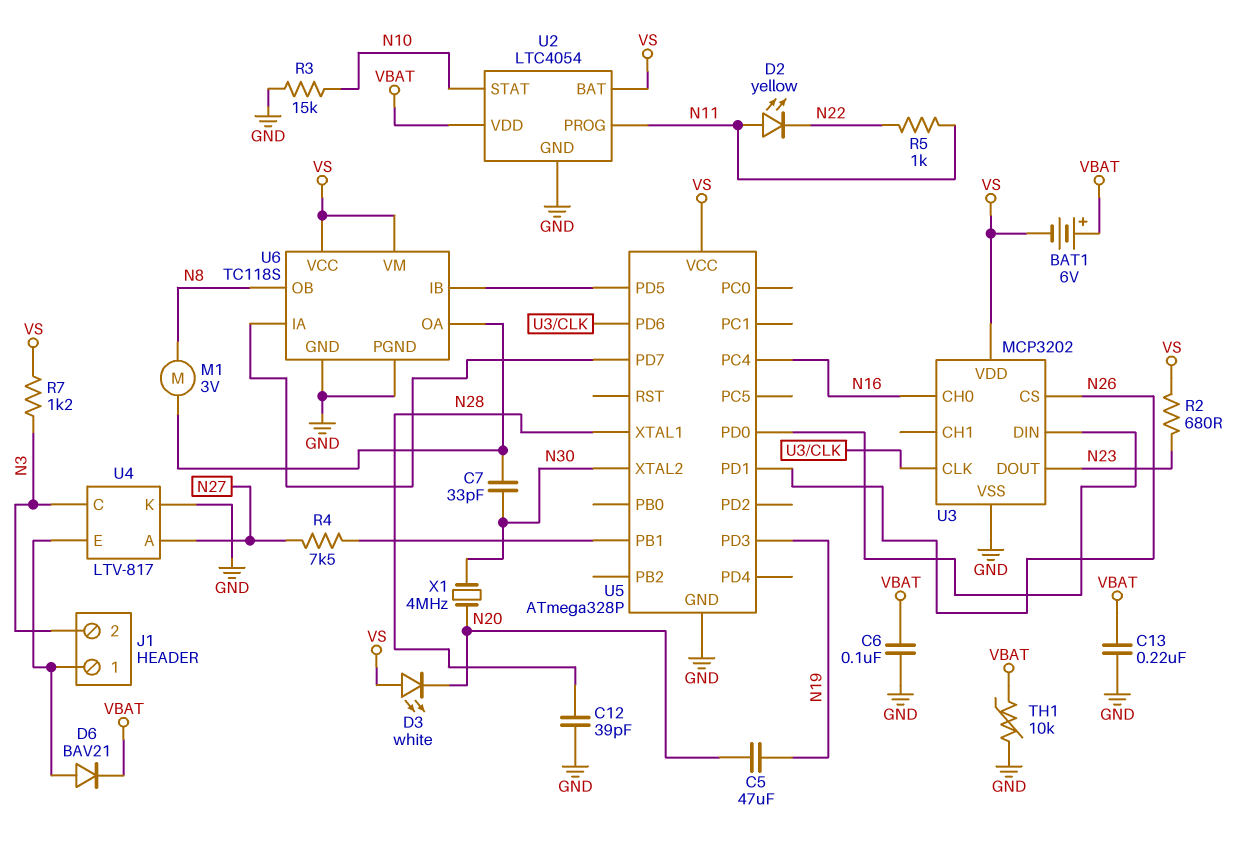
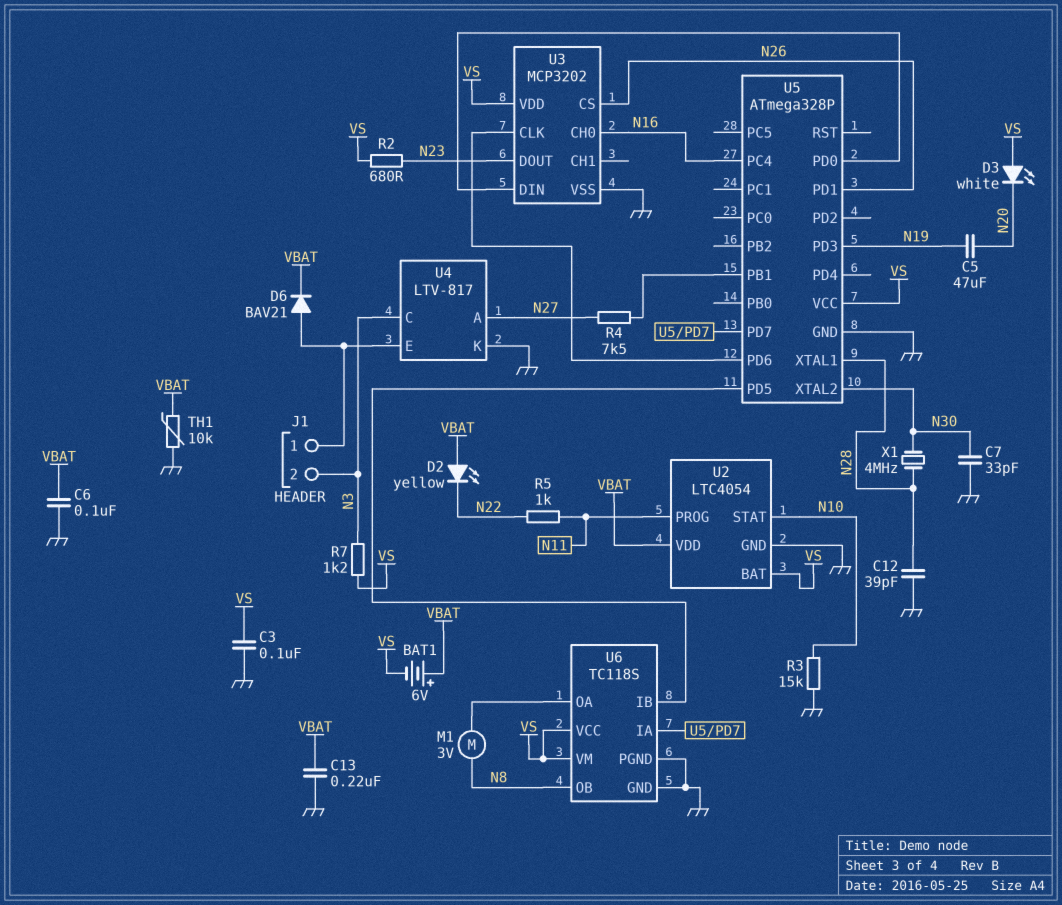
C3: none -> 100nF (GND, VS)
C7: 33pF (N30, U6/OA) -> 33pF (GND, N30)
D2: LED yellow (A N11, K N22) -> LED yellow (A VBAT, K N22)
X1: 4MHz (N20, N30) -> 4MHz (N28, N30)

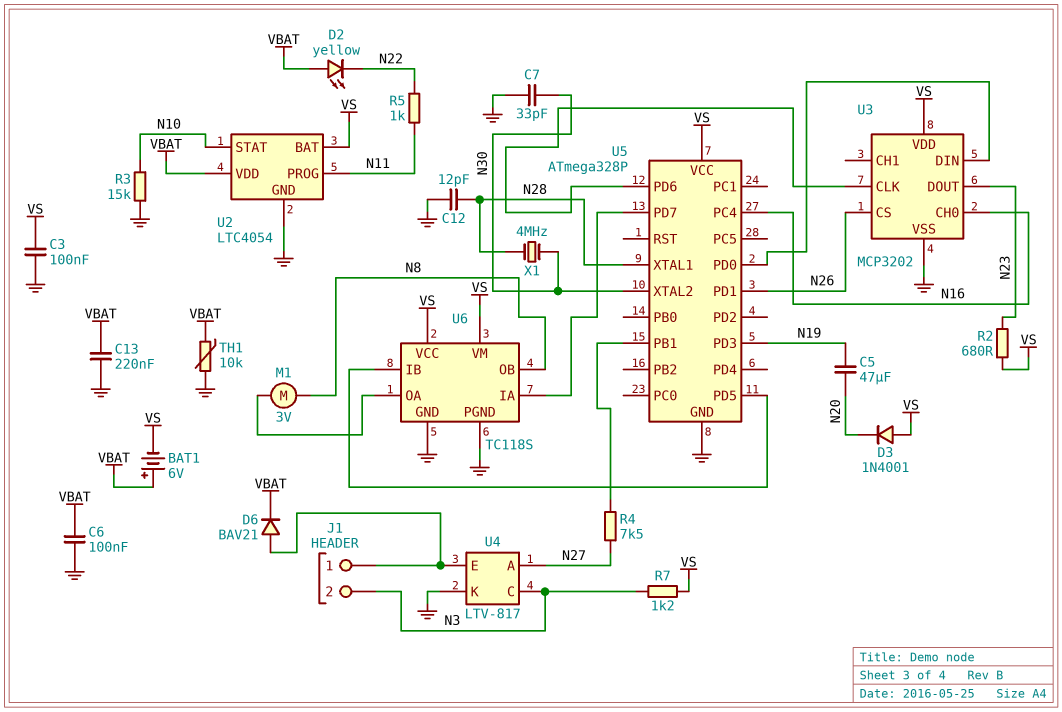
C12: 39pF (GND, N28) -> 12pF (GND, N28)
D3: LED white (A VS, K N20) -> diode 1N4001 (A VS, K N20)

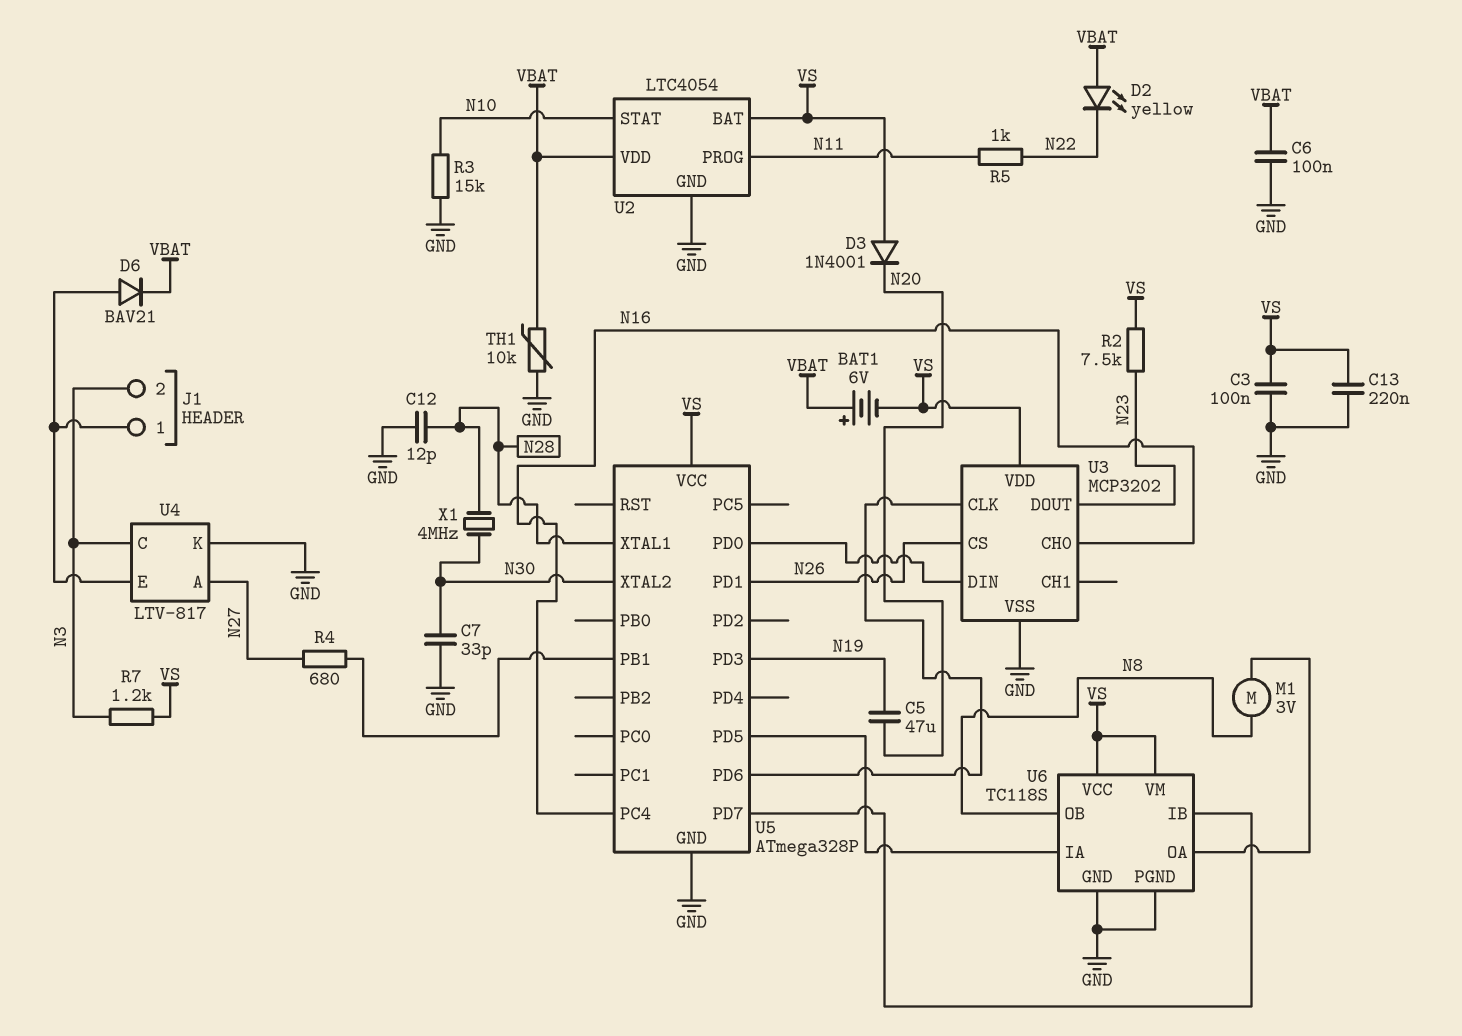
C13: 220nF (GND, VBAT) -> 220nF (GND, VS)
R2: 680 (N23, VS) -> 7.5k (N23, VS)
R4: 7.5k (N27, U5/PB1) -> 680 (N27, U5/PB1)
U6 pin IA: U5/PD7 -> U5/PD5
U6 pin IB: U5/PD5 -> U5/PD7

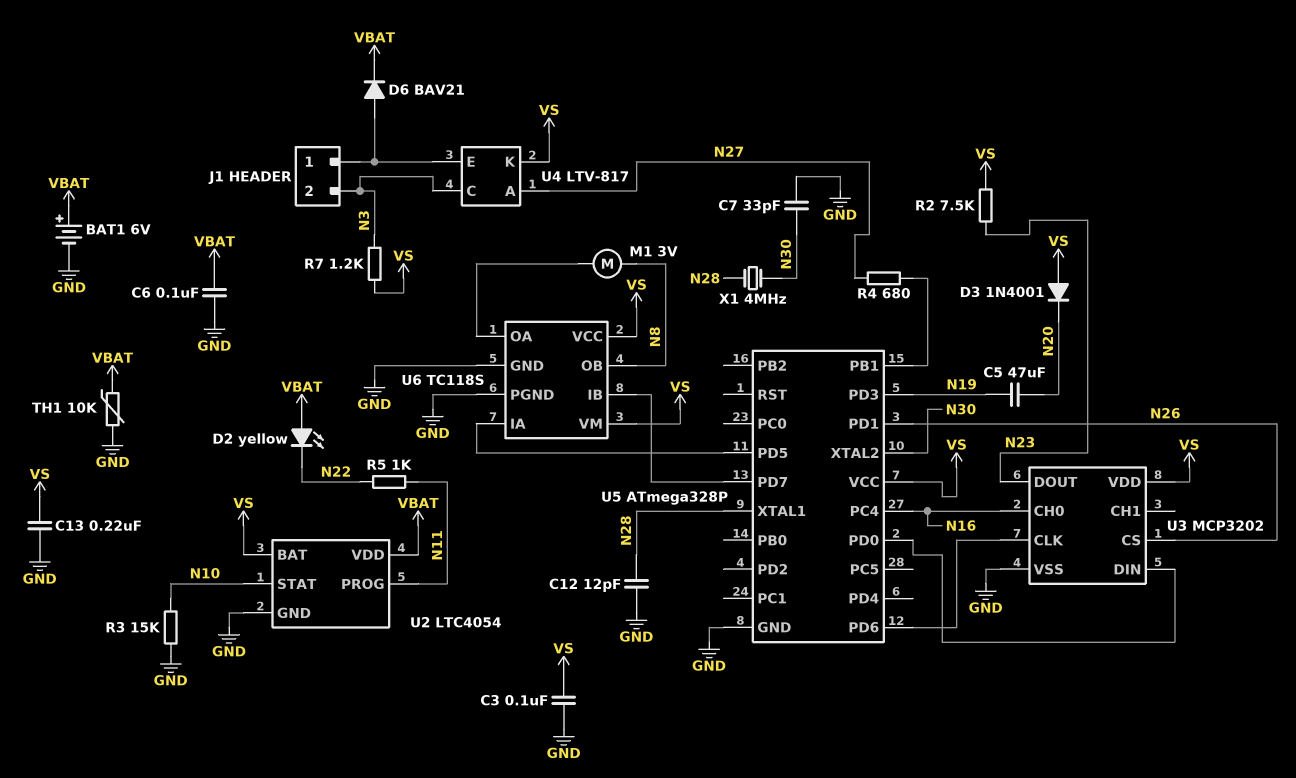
BAT1: 6V (plus VBAT, minus VS) -> 6V (plus VBAT, minus GND)
U4 pin K: GND -> VS

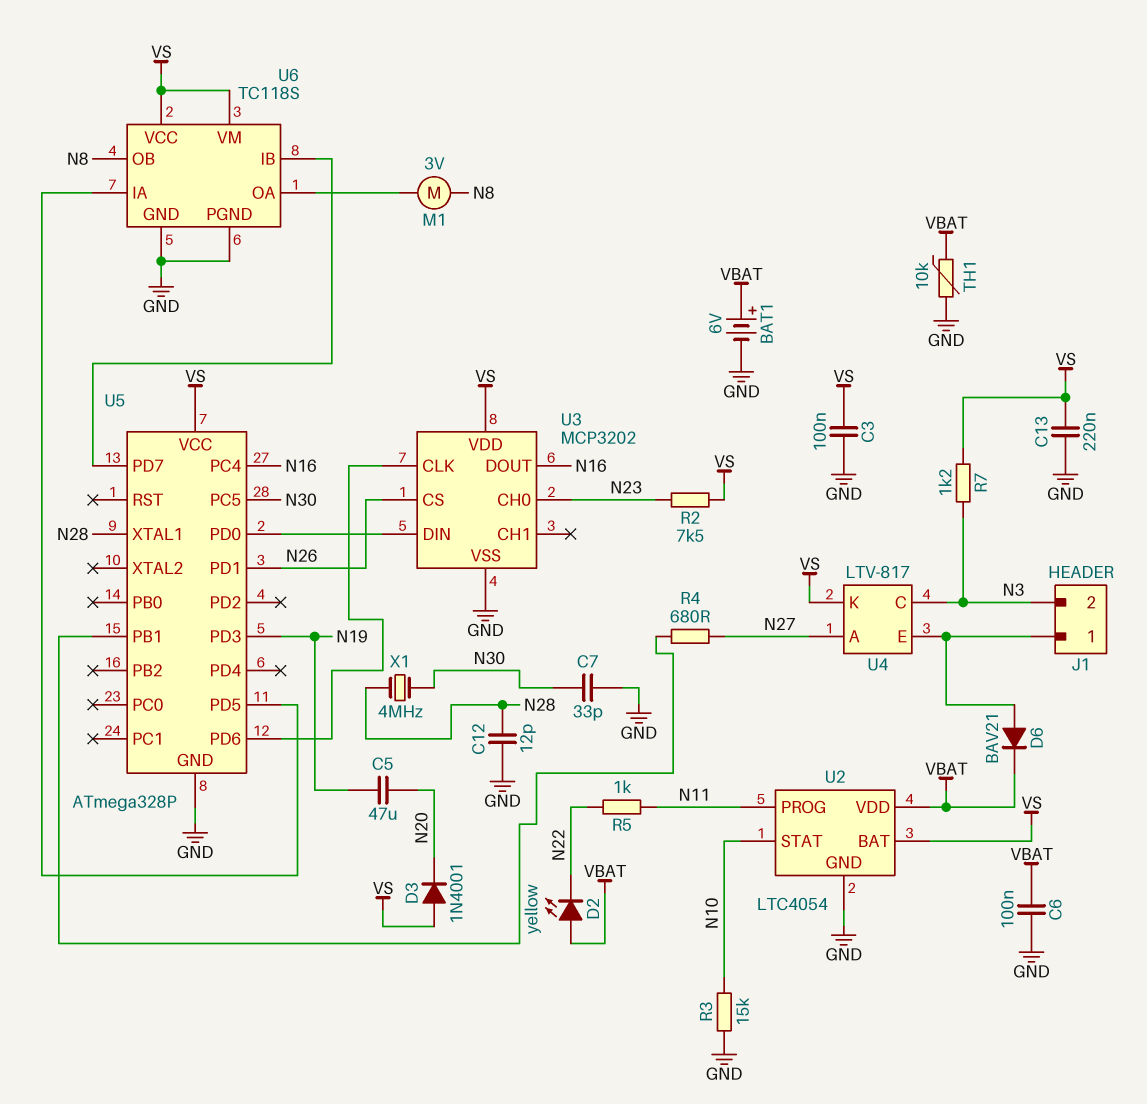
U3 pin CH0: N16 -> N23
U3 pin DOUT: N23 -> N16
U5 pin PC5: none -> N30
U5 pin XTAL2: N30 -> none

